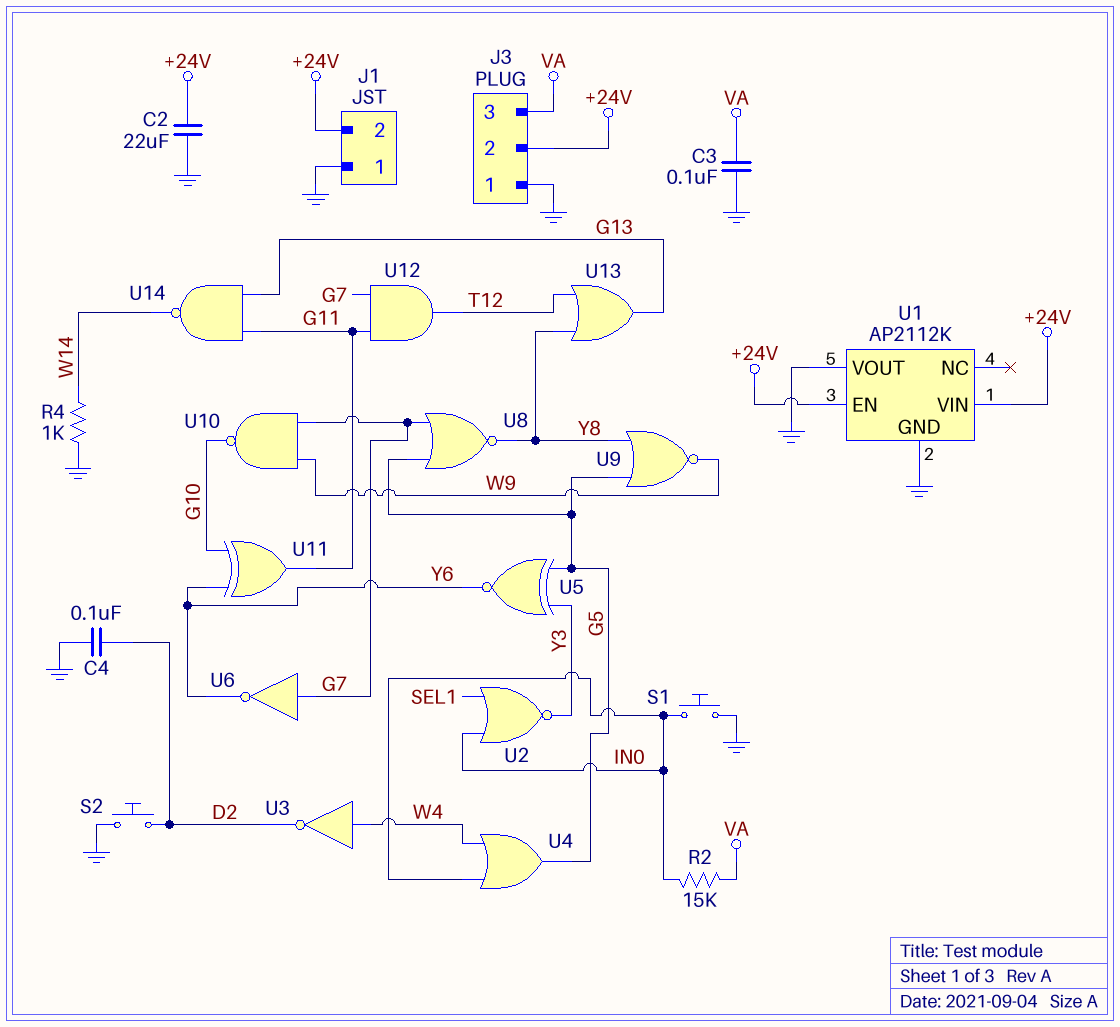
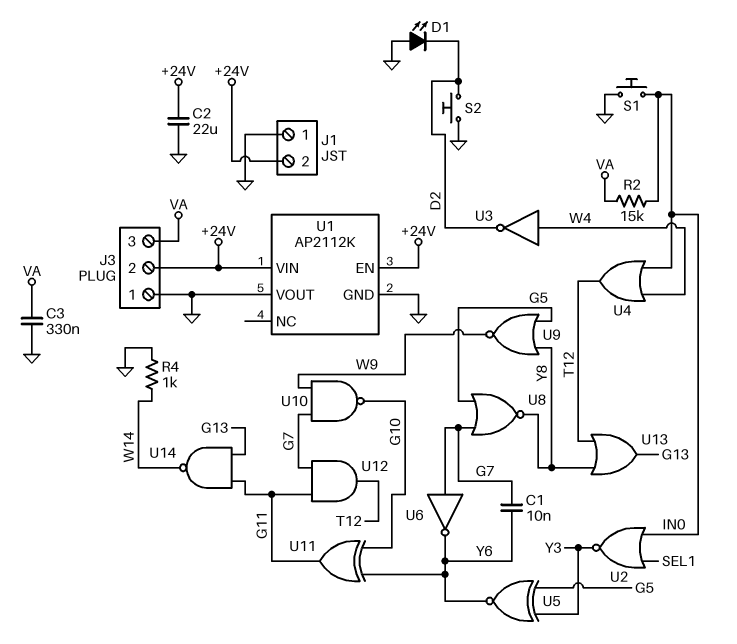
C1: none -> 10nF (G7, Y6)
C3: 100nF (GND, VA) -> 330nF (GND, VA)
C4: 100nF (D2, GND) -> none
D1: none -> LED (A GND, K D2)
U4: OR (in IN0, in W4, out G5) -> OR (in IN0, in W4, out T12)

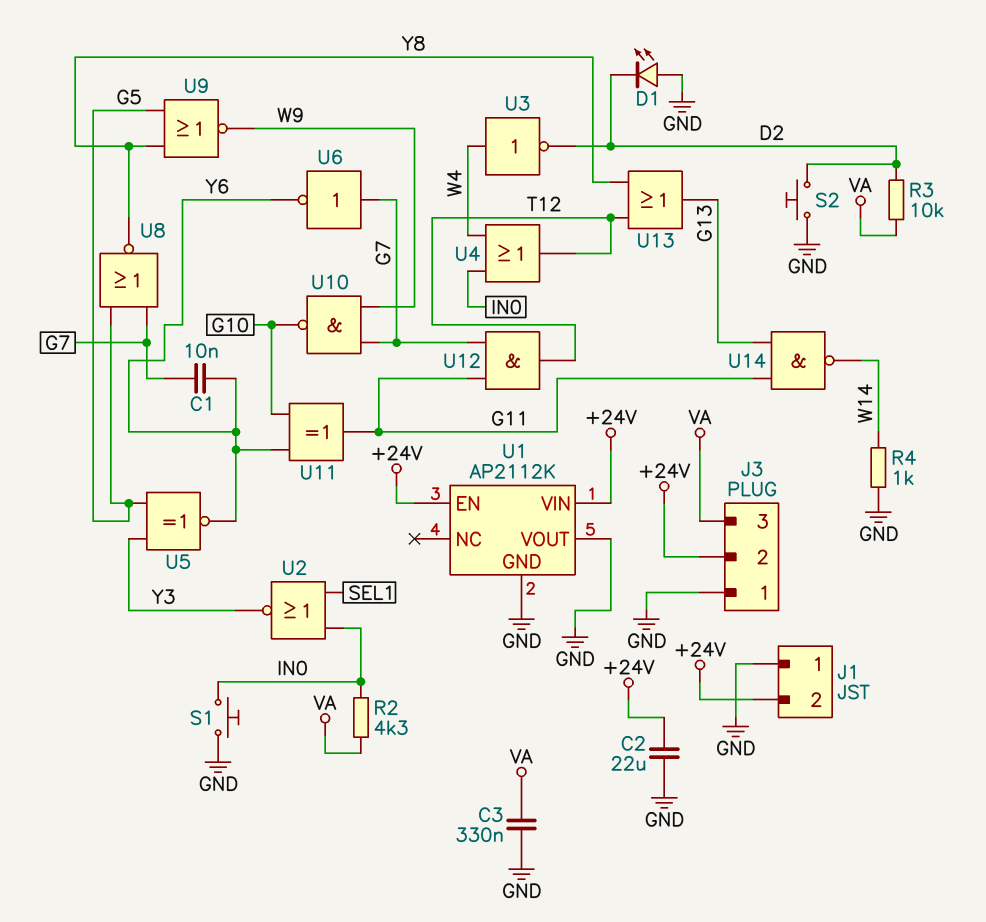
R2: 15k (IN0, VA) -> 4.3k (IN0, VA)
R3: none -> 10k (D2, VA)

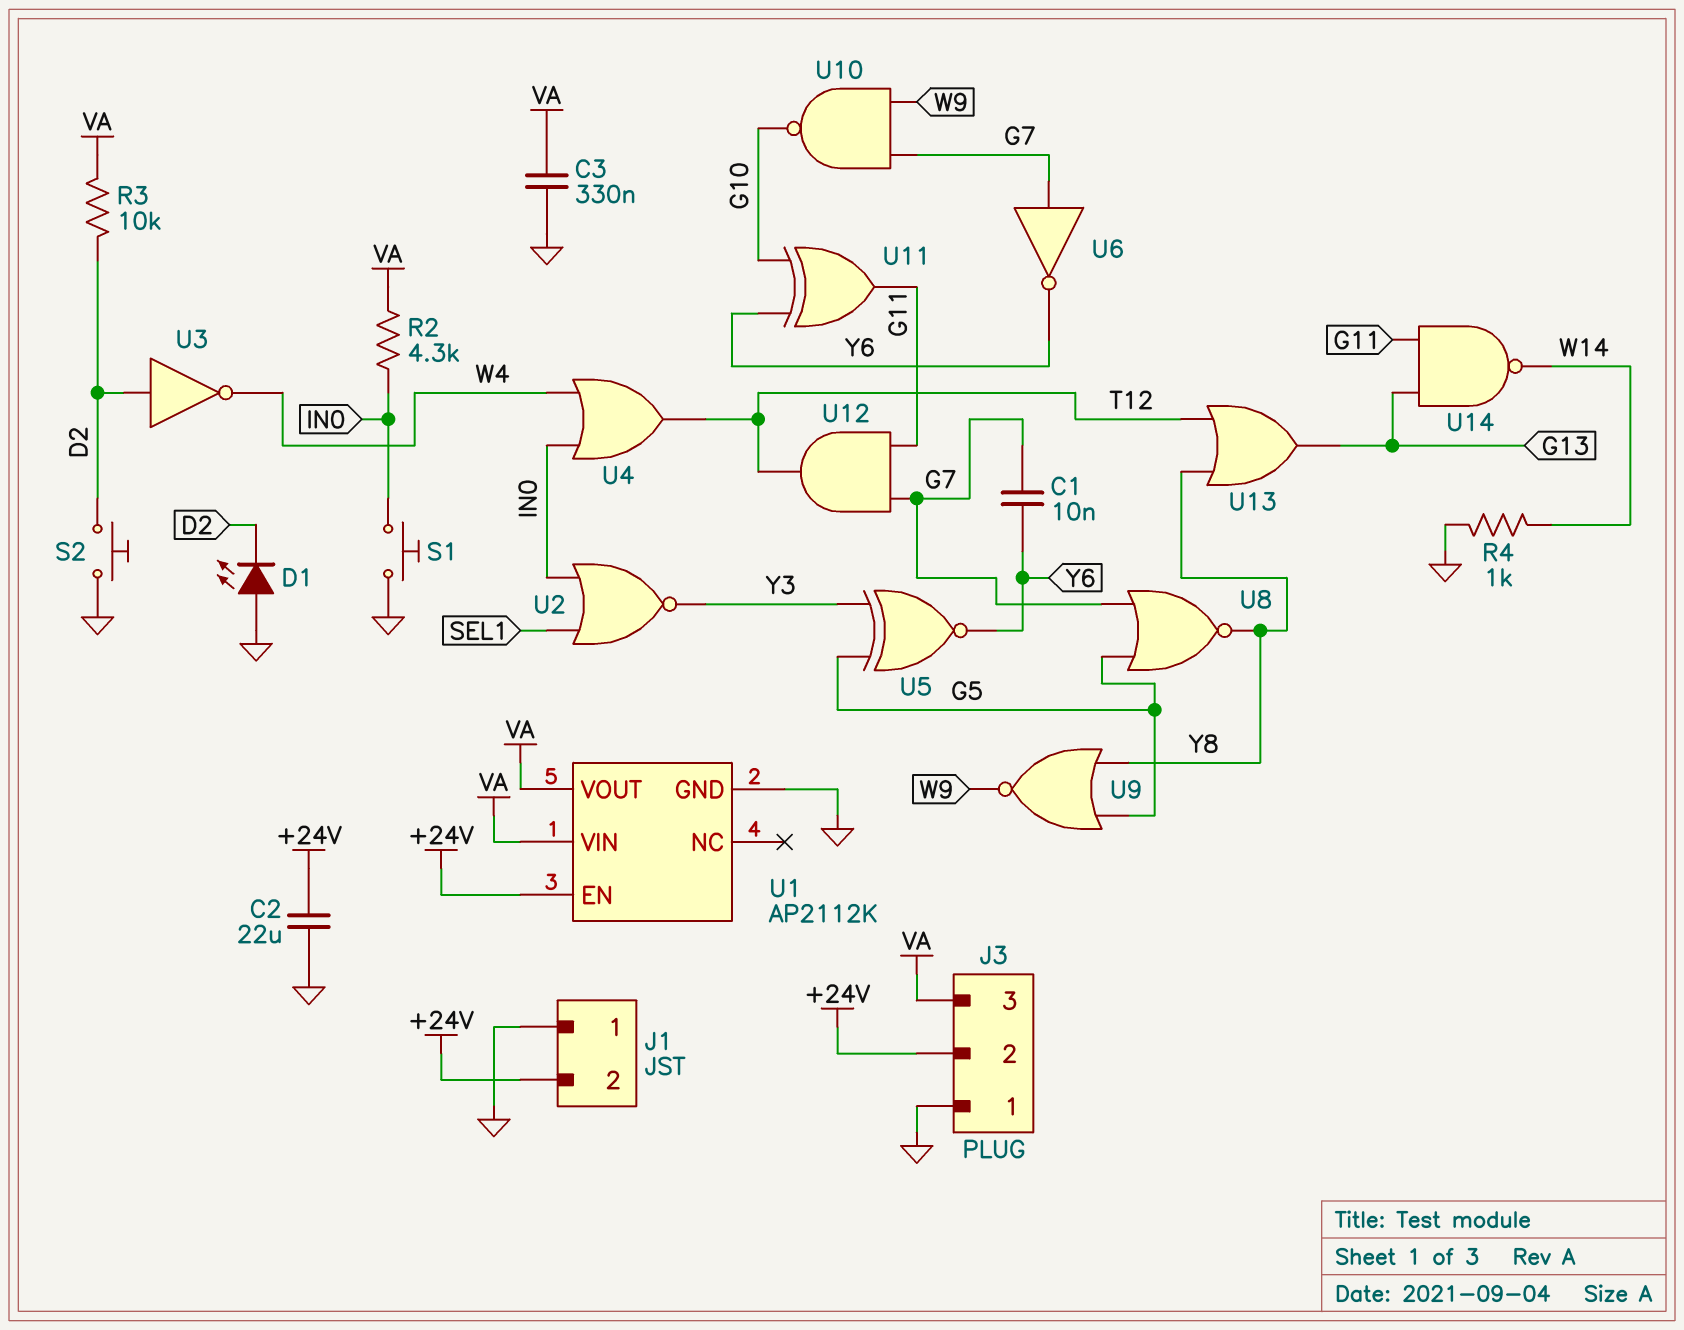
U1 pin VIN: +24V -> VA
U1 pin VOUT: GND -> VA
U3: NOT (in W4, out D2) -> NOT (in D2, out W4)

